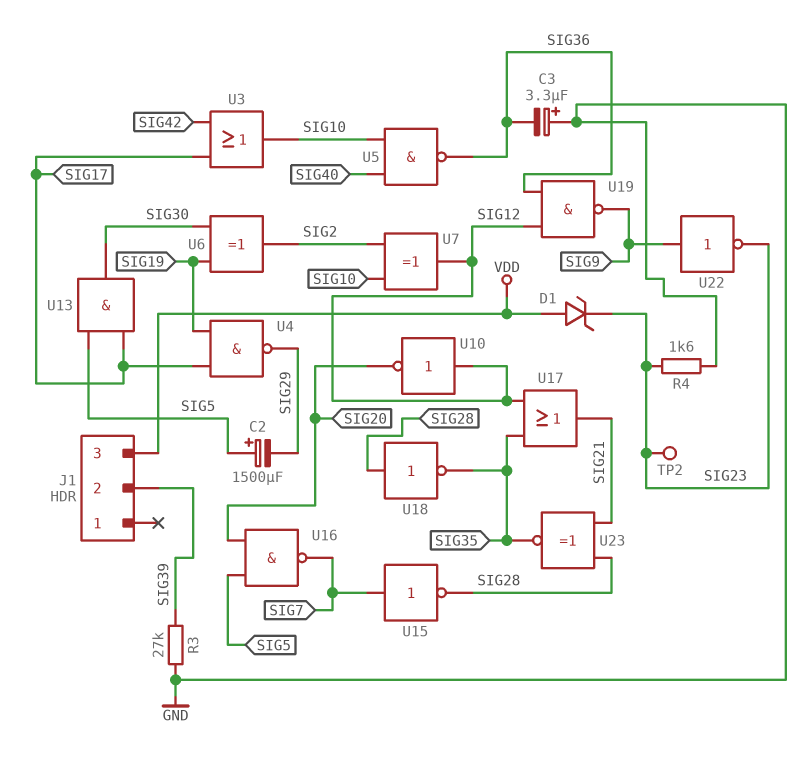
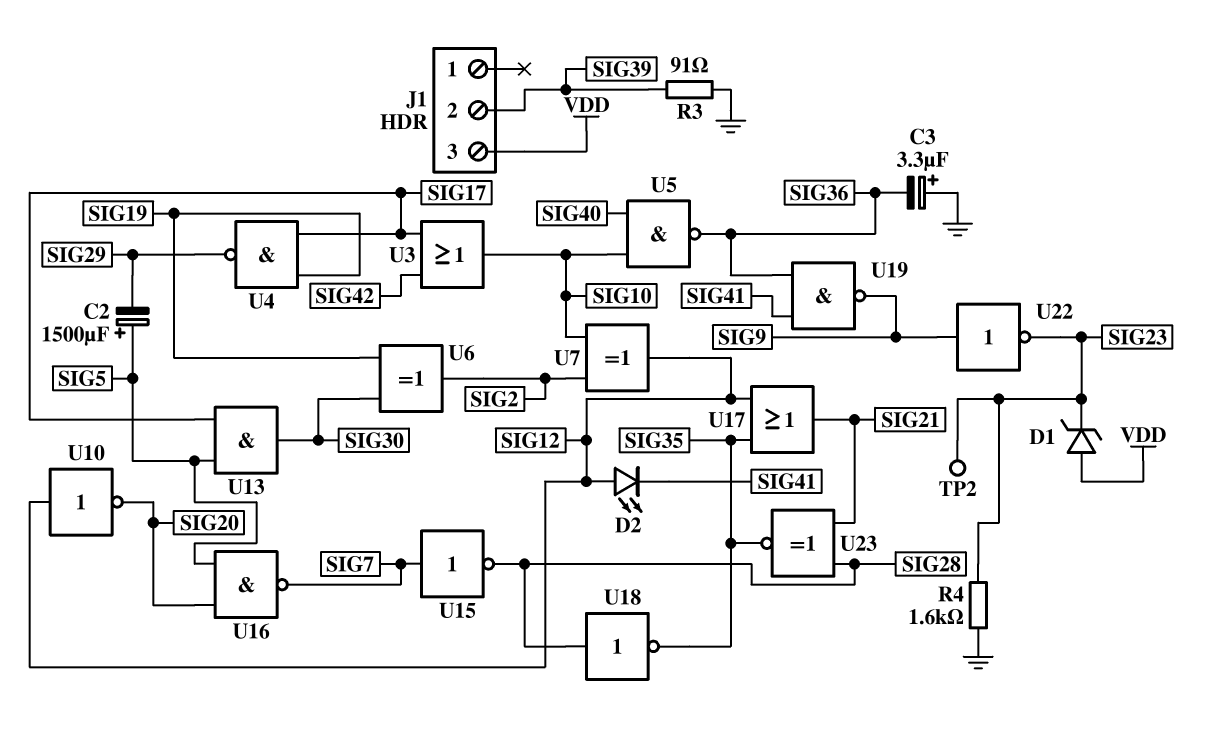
D2: none -> LED (A SIG12, K SIG41)
R3: 27k (GND, SIG39) -> 91 (GND, SIG39)
U19: NAND (in SIG12, in SIG36, out SIG9) -> NAND (in SIG36, in SIG41, out SIG9)

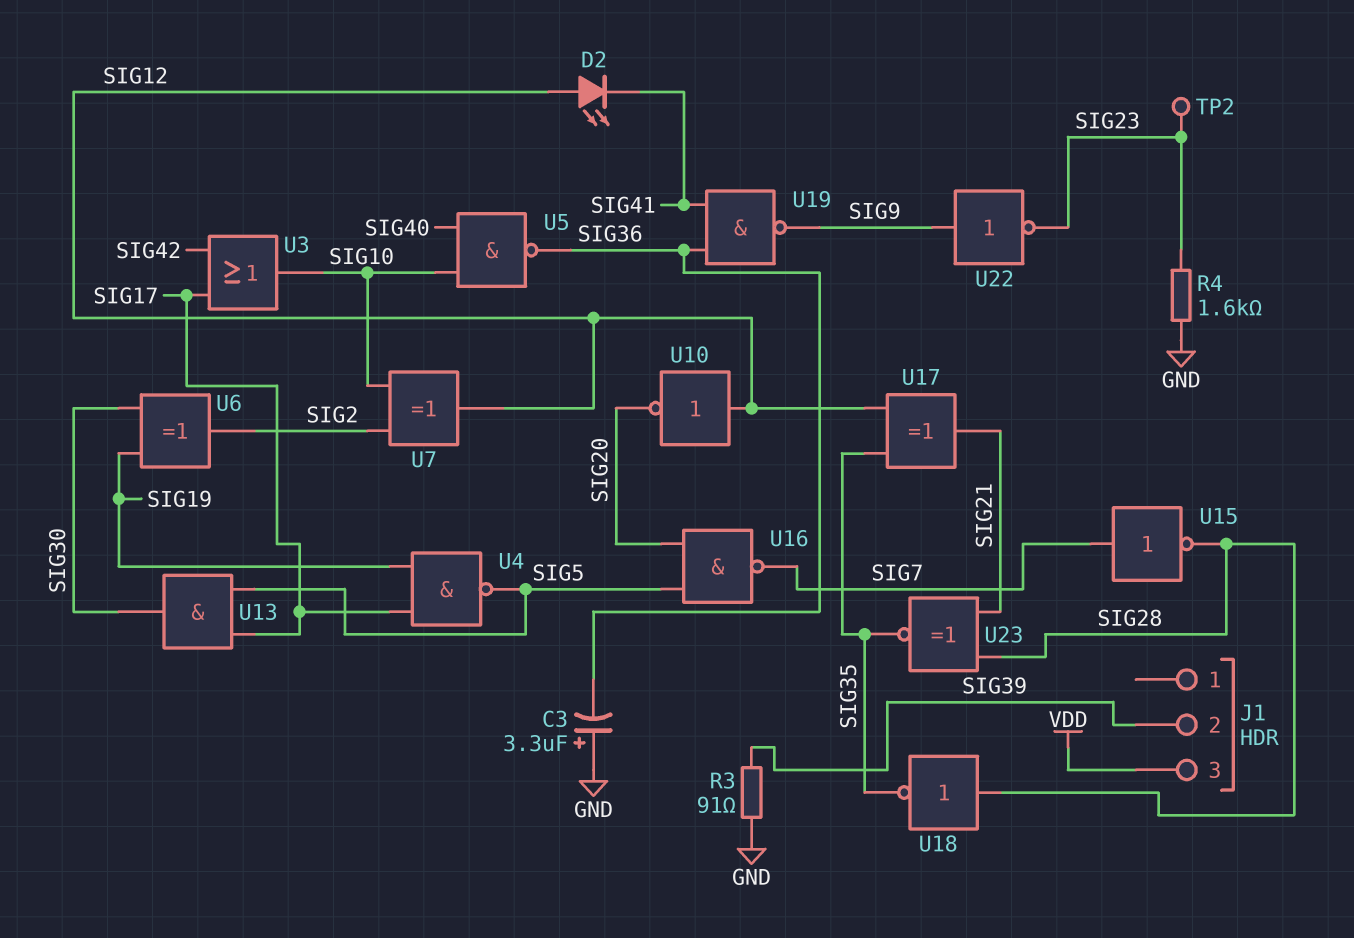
C2: 1500uF (plus SIG5, minus SIG29) -> none
D1: zener (A VDD, K SIG23) -> none
U4: NAND (in SIG17, in SIG19, out SIG29) -> NAND (in SIG17, in SIG19, out SIG5)
U17: OR (in SIG12, in SIG35, out SIG21) -> XOR (in SIG12, in SIG35, out SIG21)

